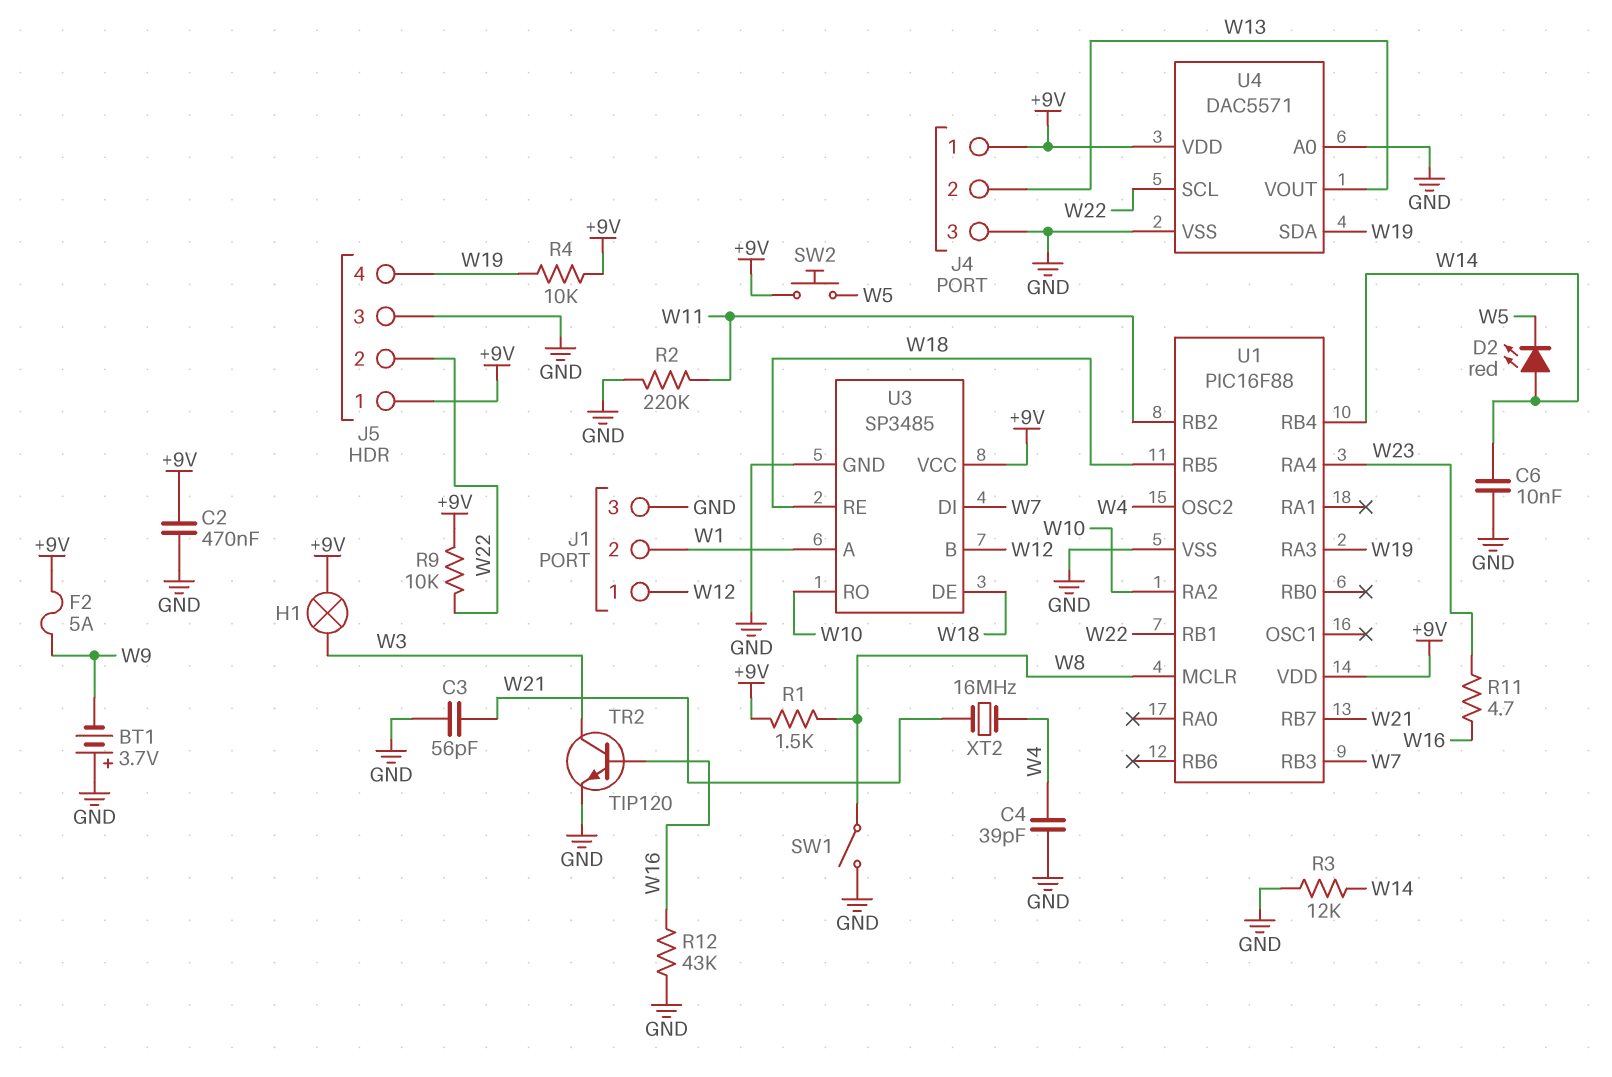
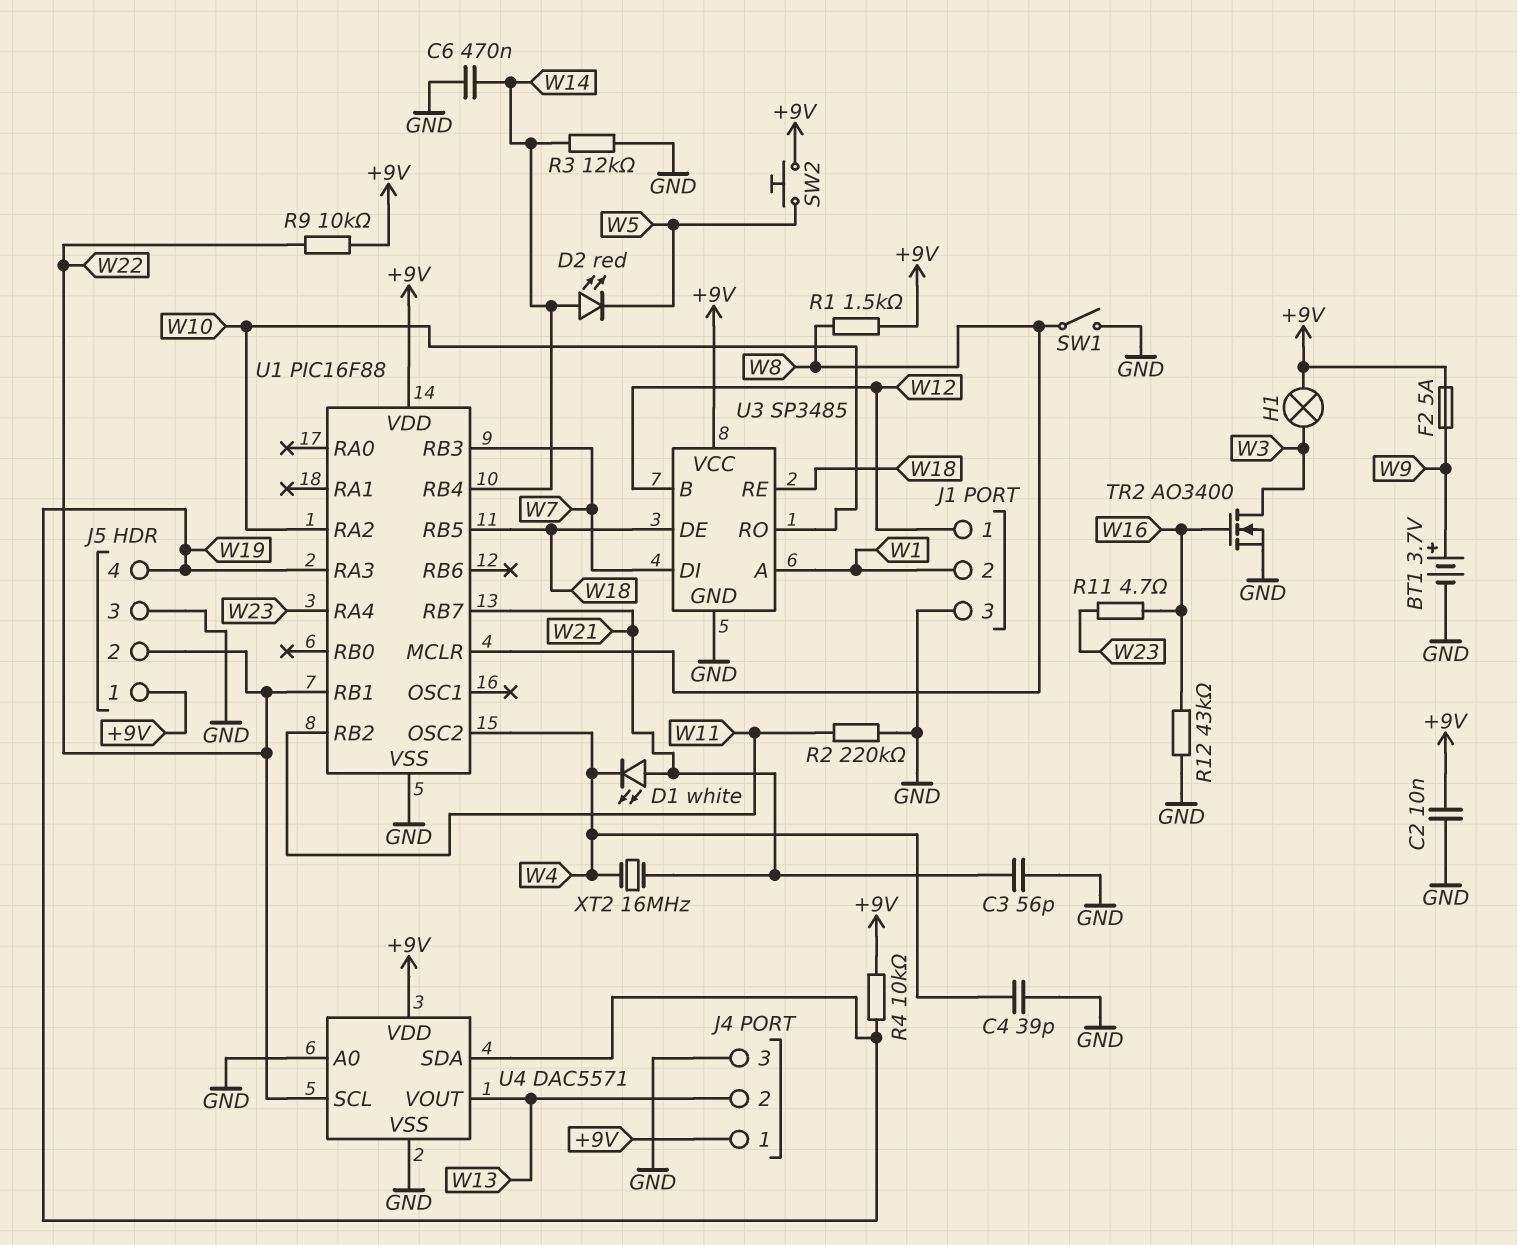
BT1: 3.7V (plus GND, minus W9) -> 3.7V (plus W9, minus GND)
C2: 470nF (+9V, GND) -> 10nF (+9V, GND)
C6: 10nF (GND, W14) -> 470nF (GND, W14)
D1: none -> LED white (A W21, K W4)
TR2: NPN TIP120 (B W16, C W3, E GND) -> NMOS AO3400 (G W16, D W3, S GND)

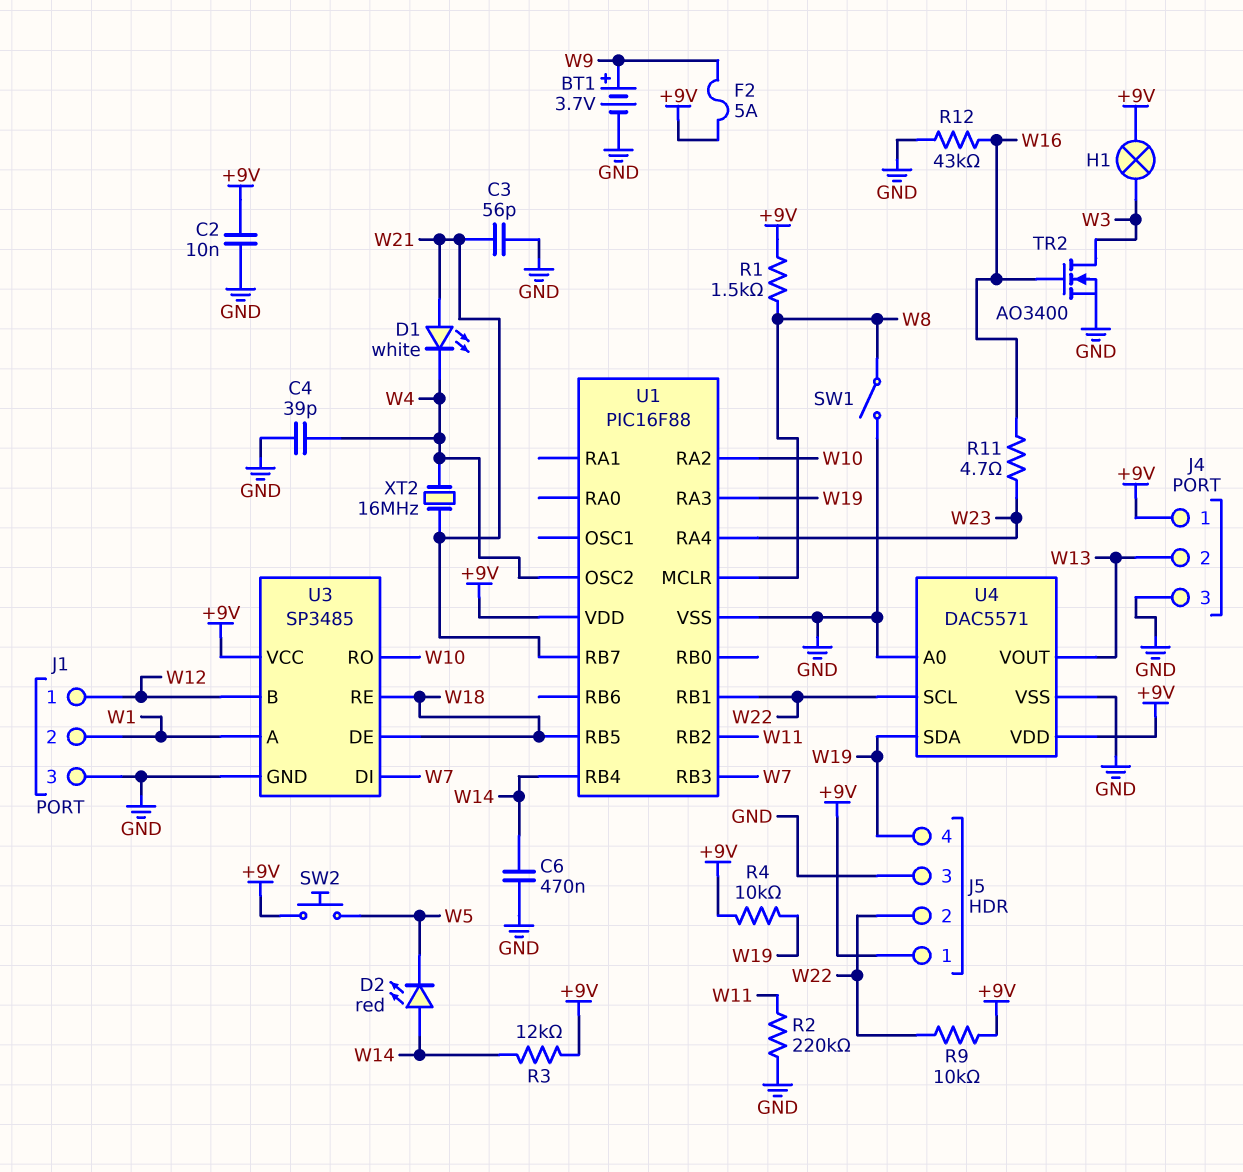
R3: 12k (GND, W14) -> 12k (+9V, W14)

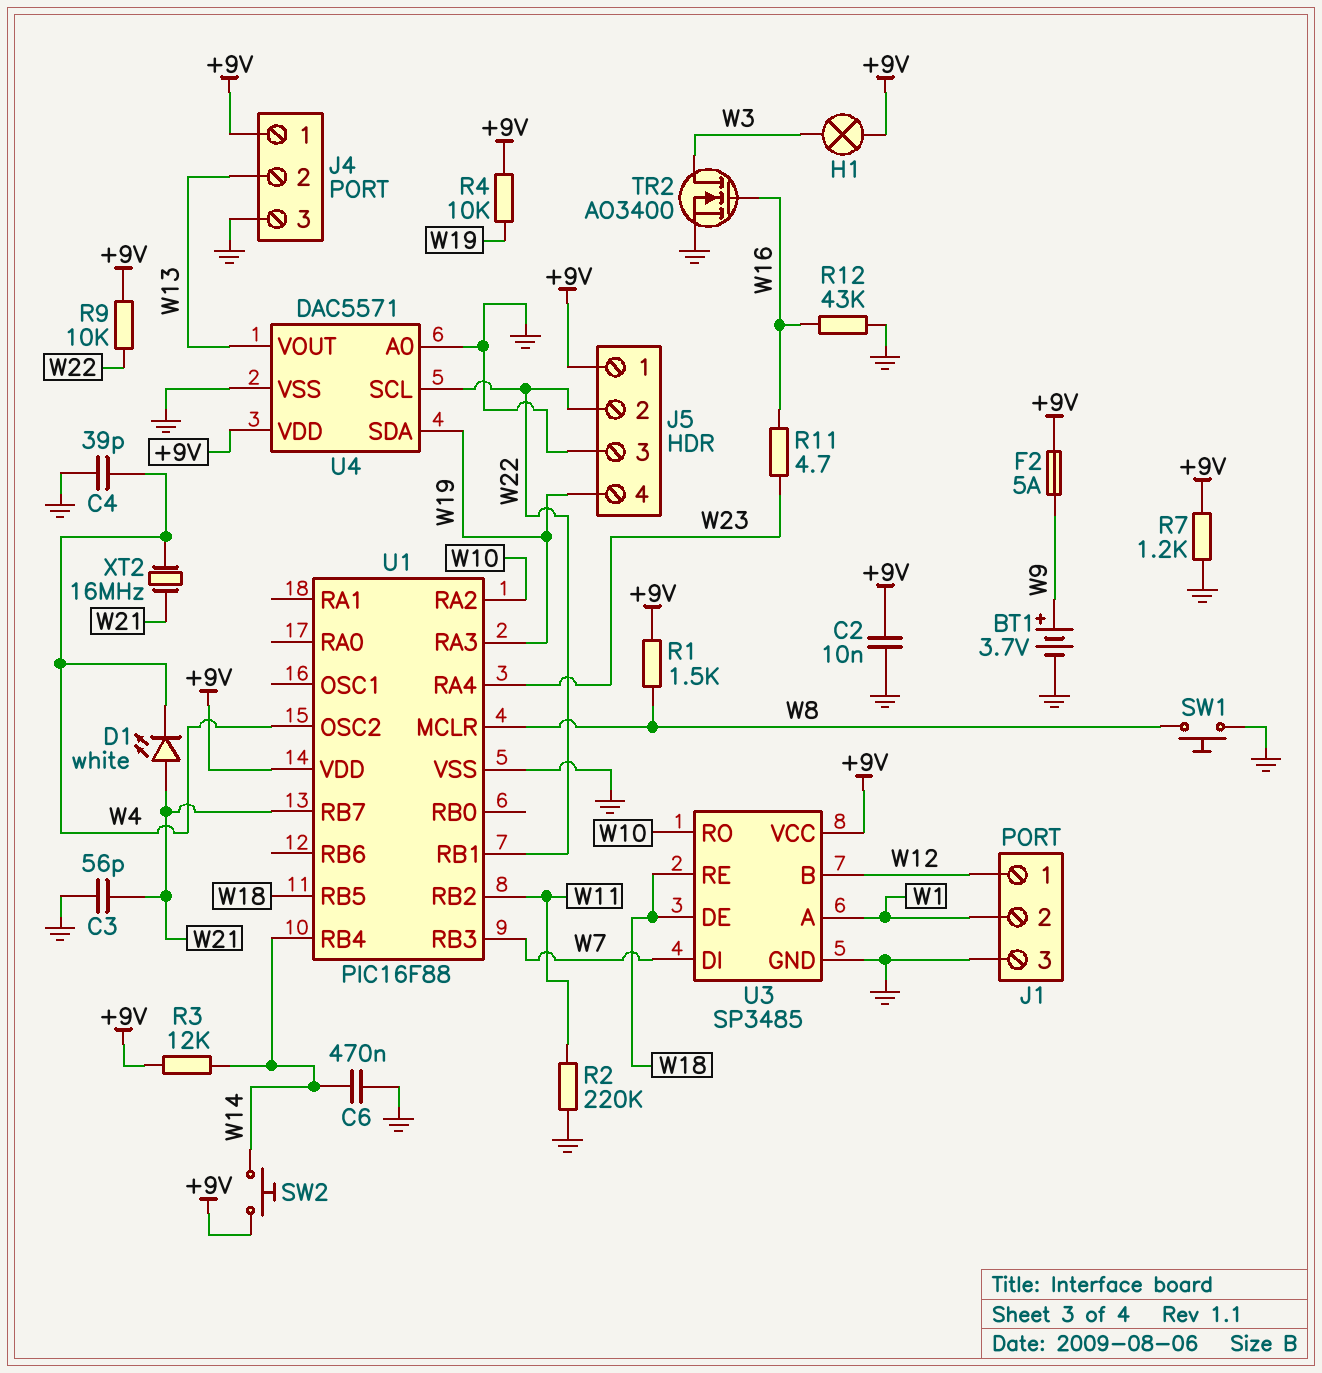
D2: LED red (A W14, K W5) -> none
R7: none -> 1.2k (+9V, GND)
SW1: switch (GND, W8) -> button (GND, W8)
SW2: button (+9V, W5) -> button (+9V, W14)

